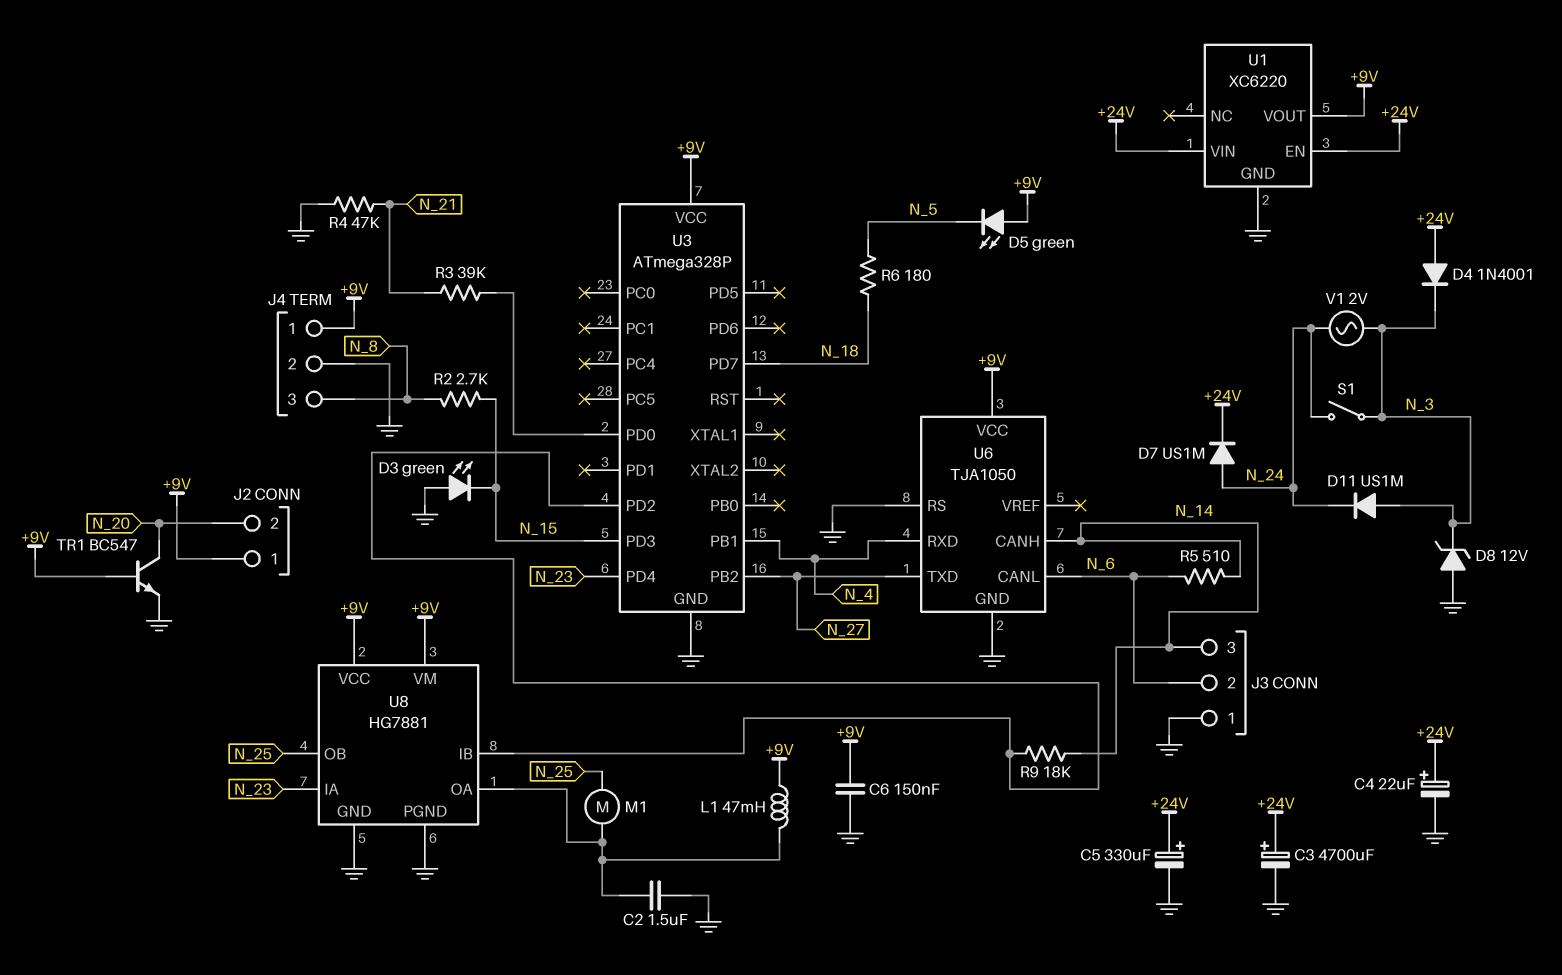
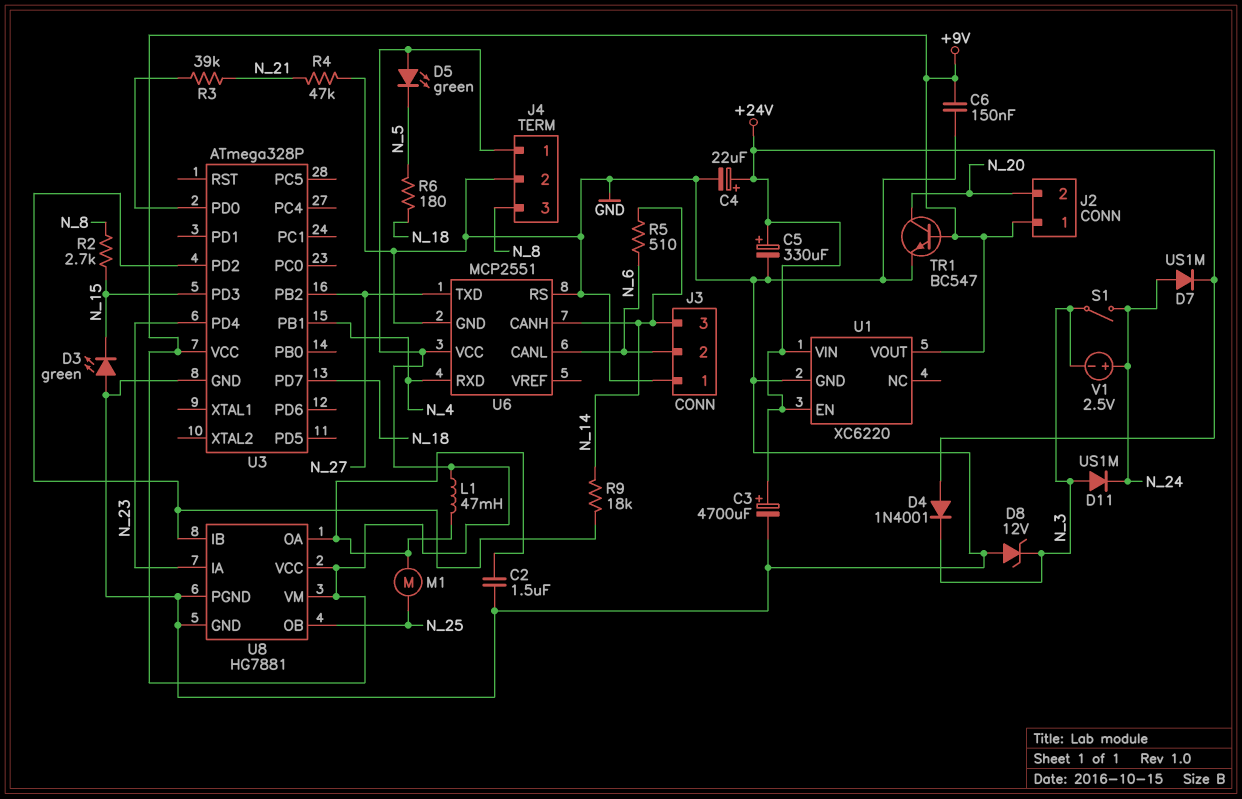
U6: TJA1050 -> MCP2551
V1: AC 2V (N_3, N_24) -> 2.5V (plus N_24, minus N_3)

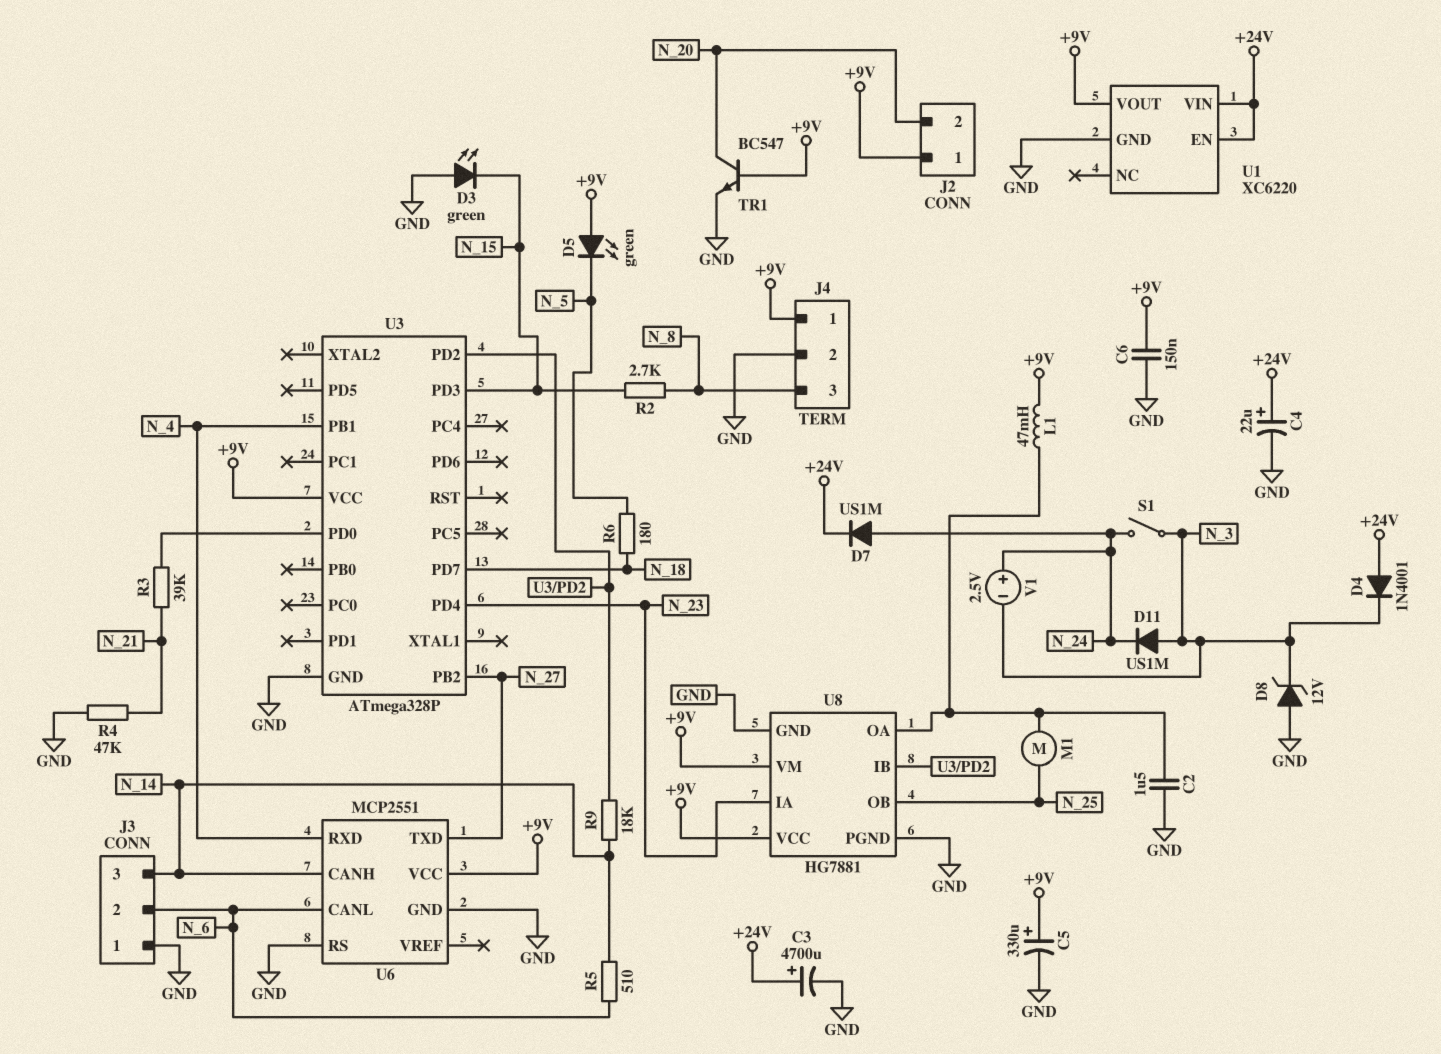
C5: 330uF (plus +24V, minus GND) -> 330uF (plus +9V, minus GND)

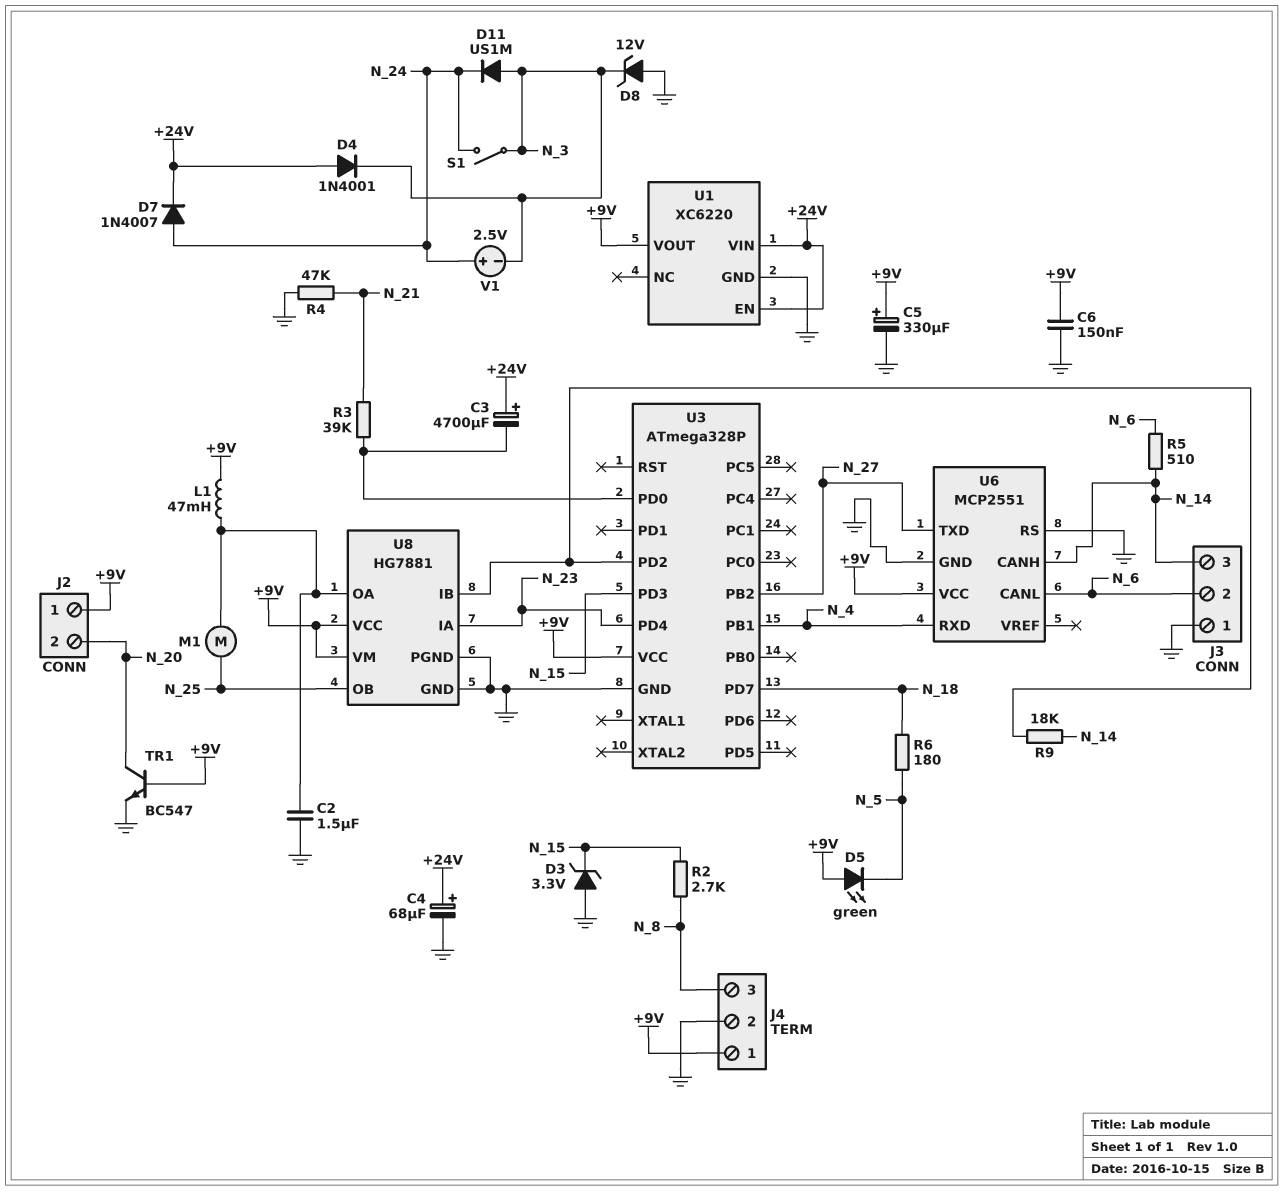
C3: 4700uF (plus +24V, minus GND) -> 4700uF (plus +24V, minus U3/PD0)
C4: 22uF (plus +24V, minus GND) -> 68uF (plus +24V, minus GND)
D3: LED green (A GND, K N_15) -> zener 3.3V (A GND, K N_15)
D7: diode US1M (A N_24, K +24V) -> diode 1N4007 (A N_24, K +24V)

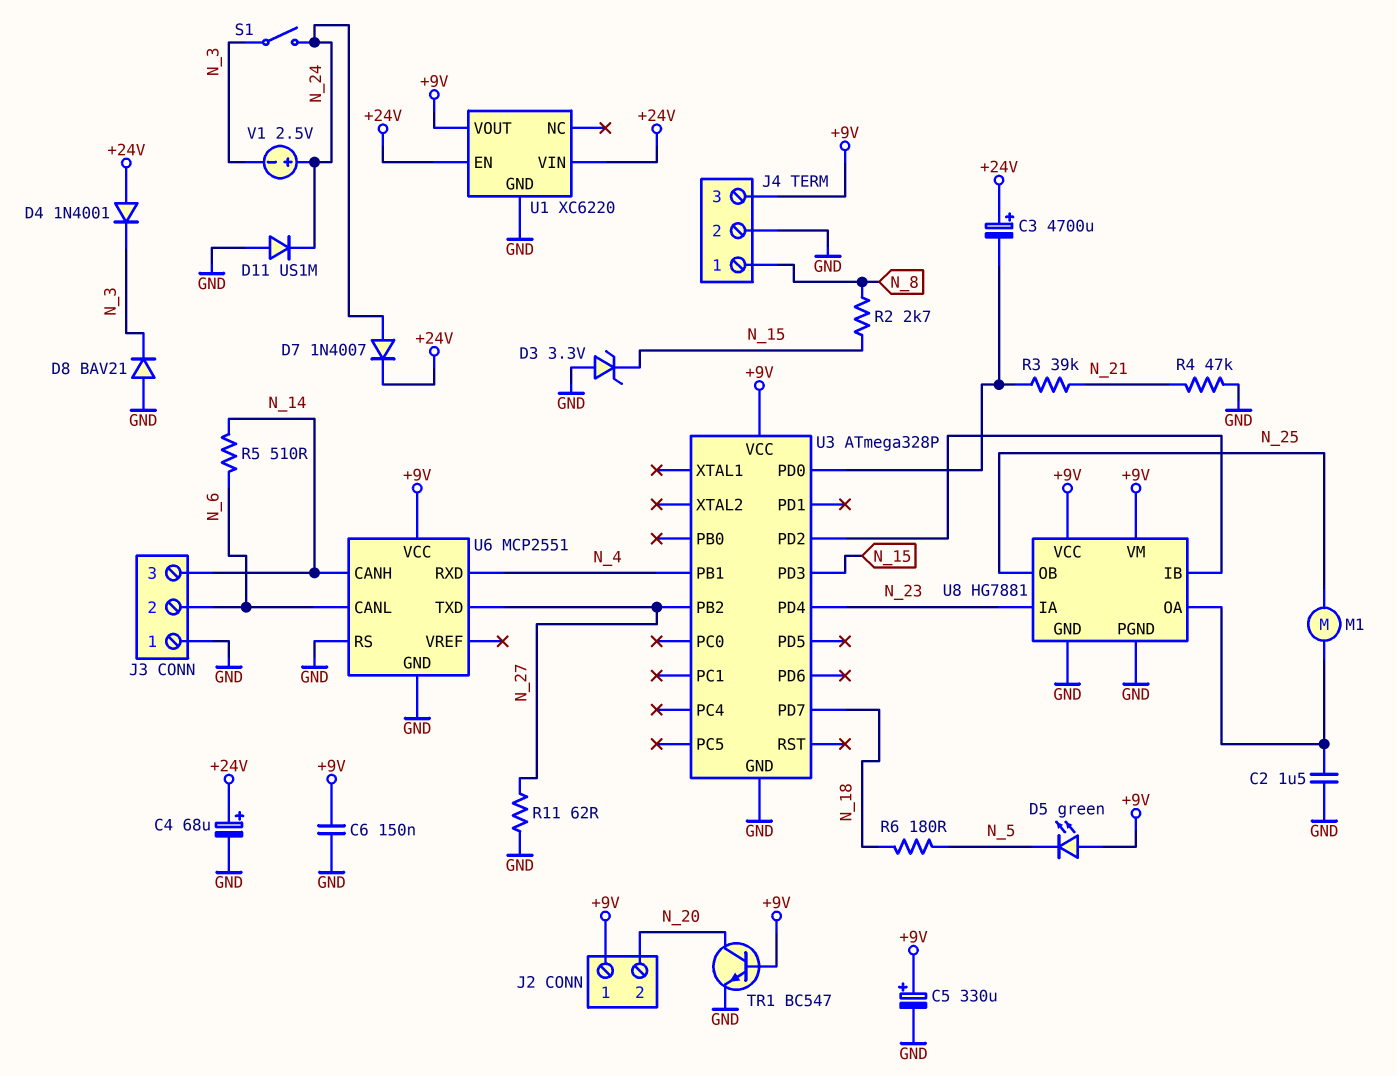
D8: zener 12V (A GND, K N_3) -> diode BAV21 (A GND, K N_3)
D11: diode US1M (A N_3, K N_24) -> diode US1M (A GND, K N_24)
J4 pin 1: +9V -> N_8
J4 pin 3: N_8 -> +9V
L1: 47mH (+9V, U8/OA) -> none
R9: 18k (N_14, U3/PD2) -> none
R11: none -> 62 (GND, N_27)

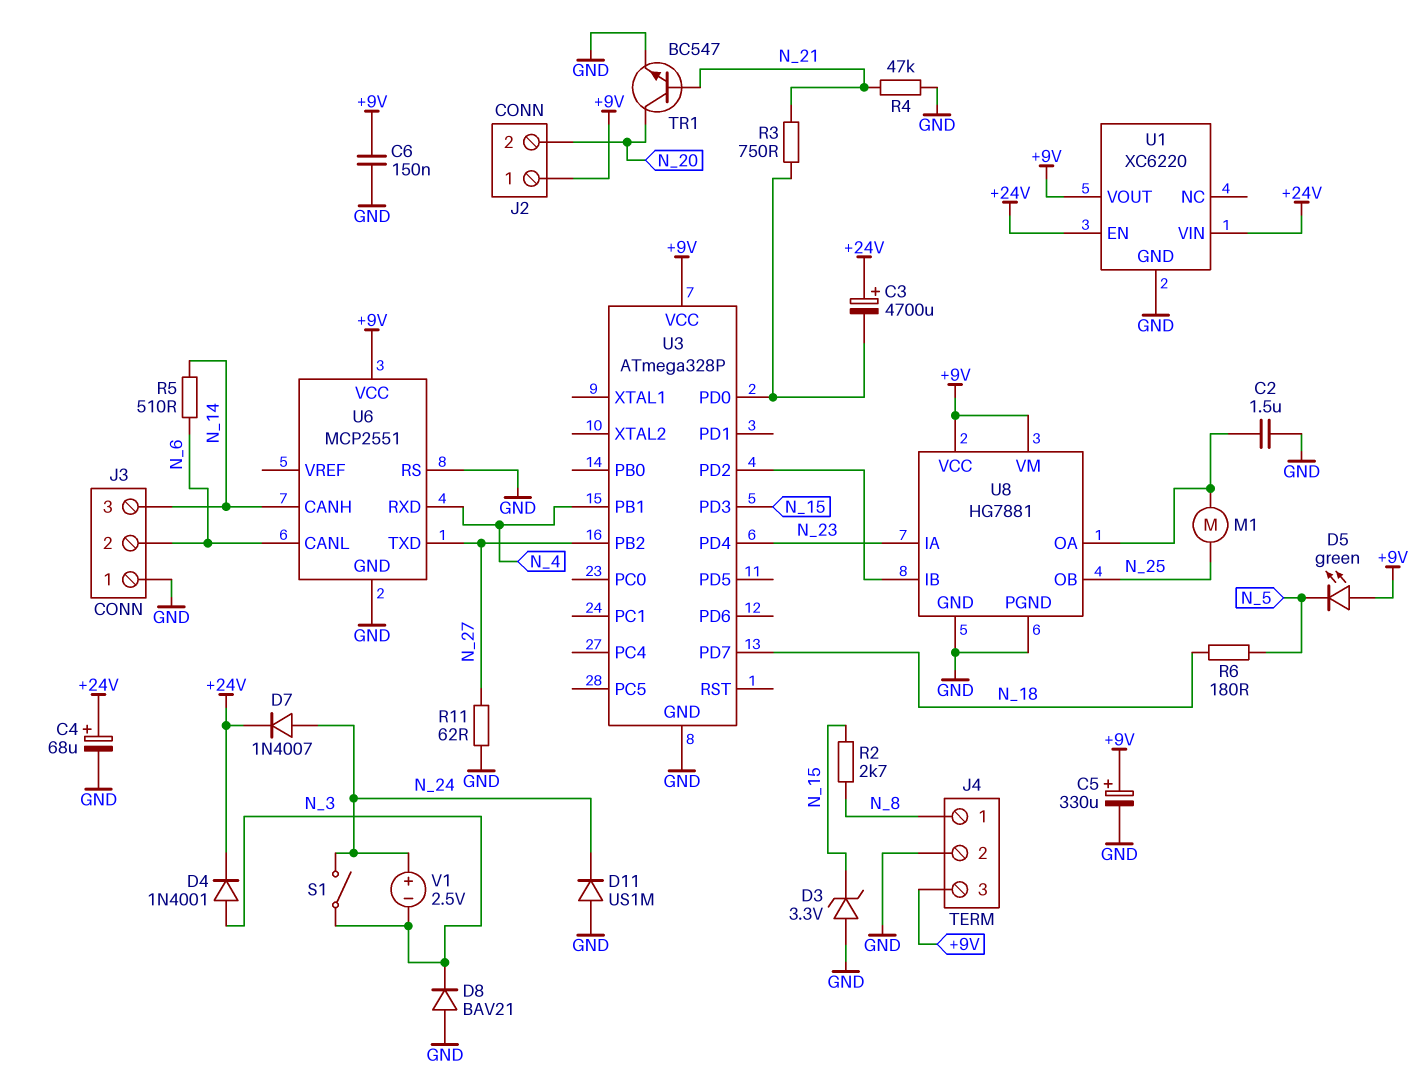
D4: diode 1N4001 (A +24V, K N_3) -> diode 1N4001 (A N_3, K +24V)
R3: 39k (N_21, U3/PD0) -> 750 (N_21, U3/PD0)
TR1: NPN BC547 (B +9V, C N_20, E GND) -> NPN BC547 (B N_21, C N_20, E GND)

